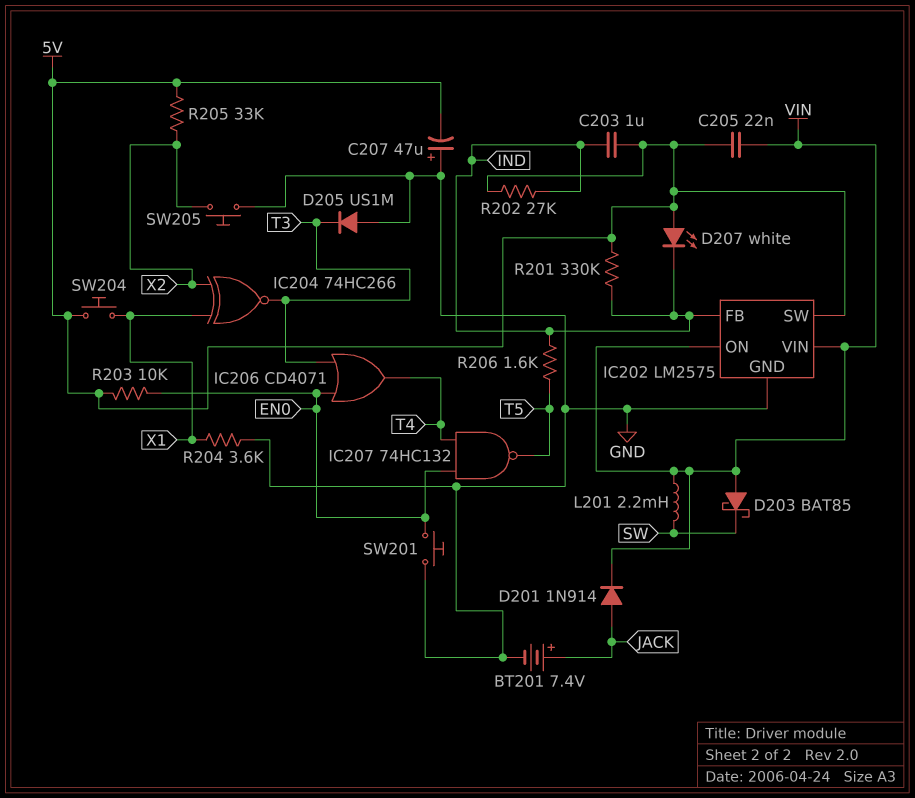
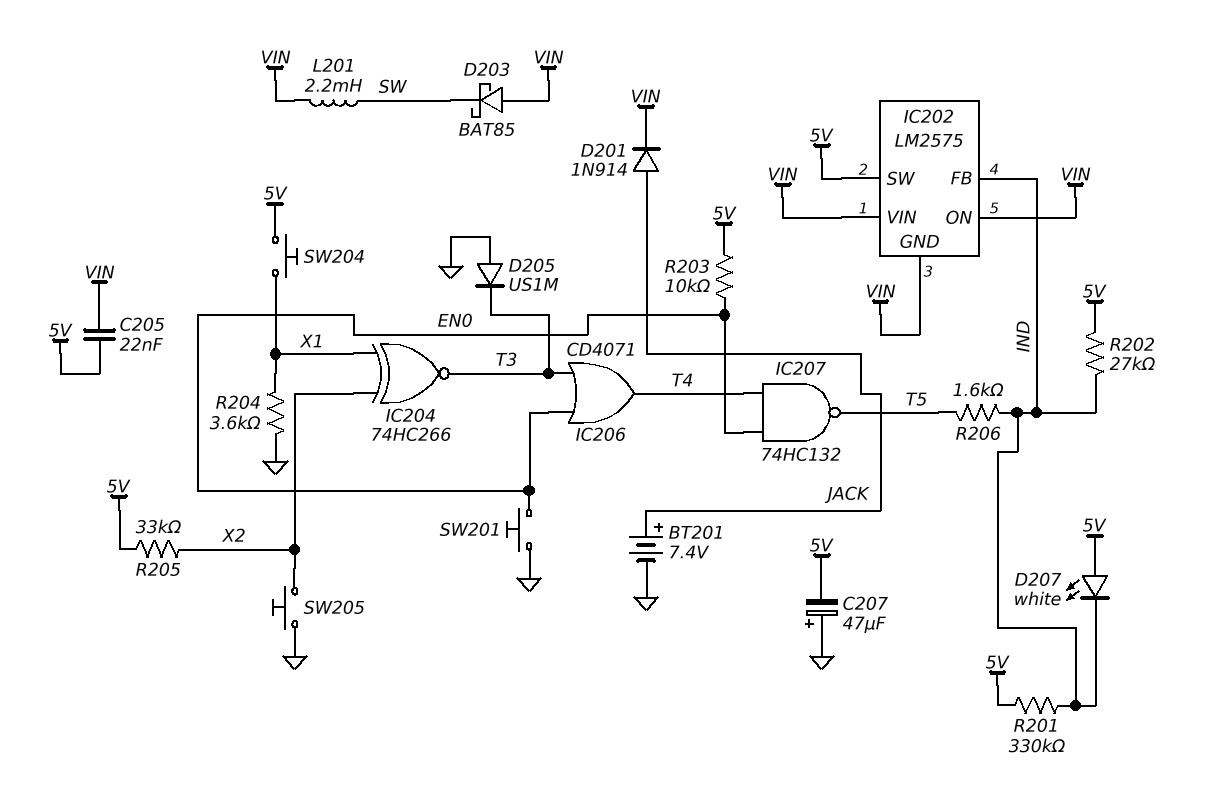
C203: 1uF (5V, IND) -> none
IC202 pin GND: GND -> VIN

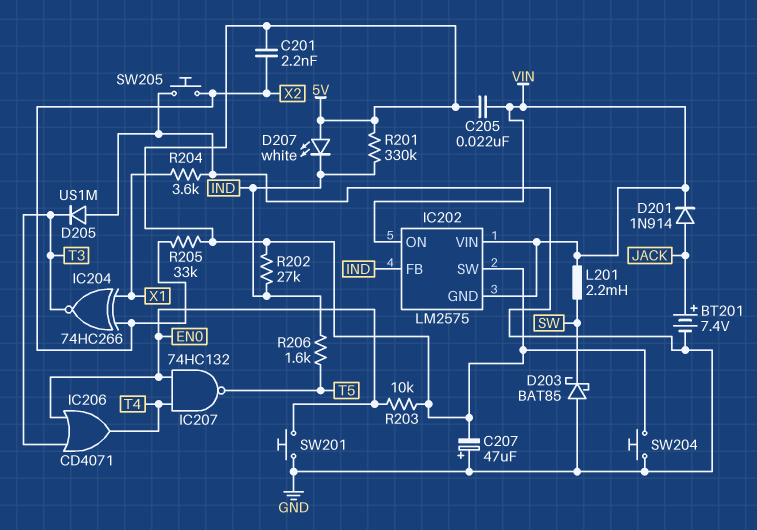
C201: none -> 2.2nF (5V, X2)
D203: schottky BAT85 (A VIN, K SW) -> schottky BAT85 (A GND, K SW)
SW204: button (5V, X1) -> button (5V, GND)

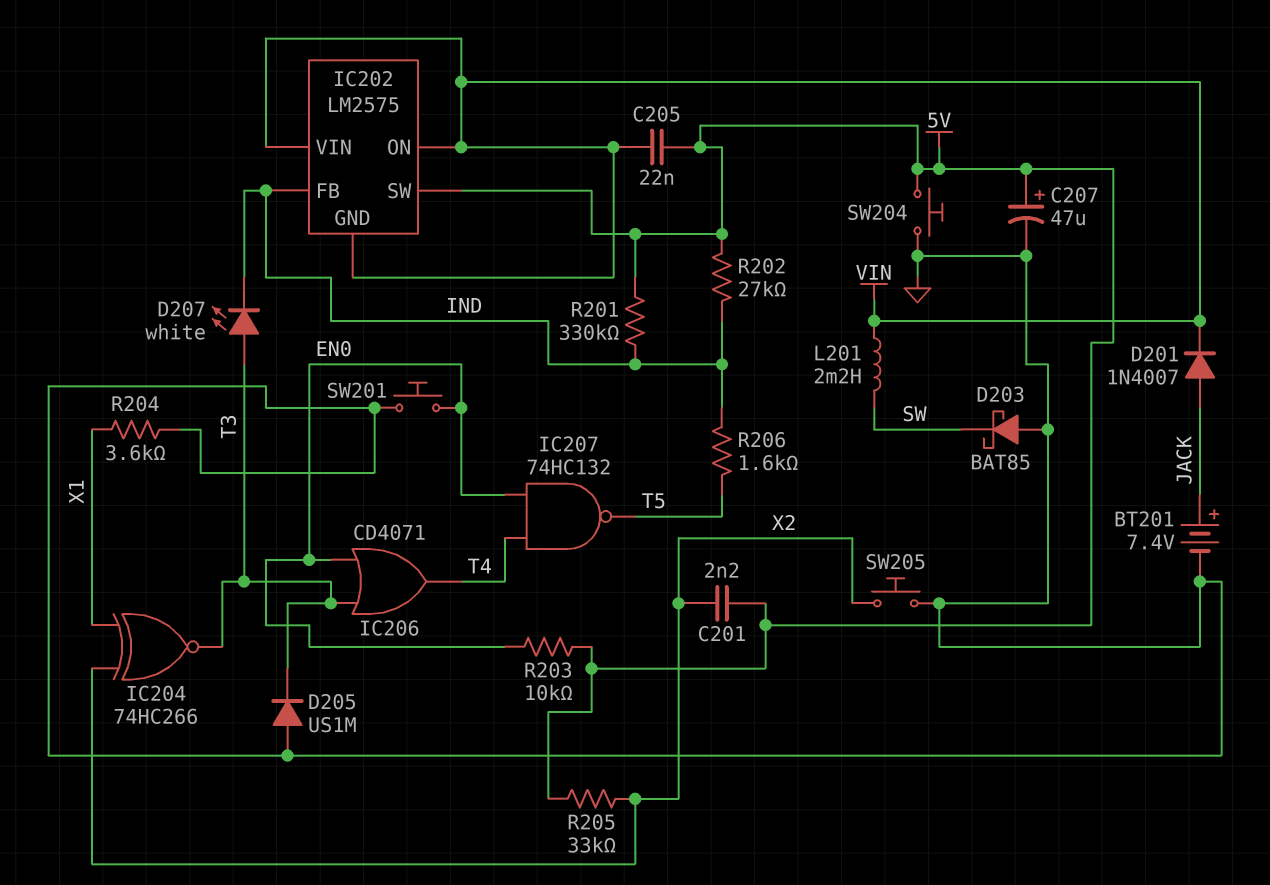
C207: 47uF (plus GND, minus 5V) -> 47uF (plus 5V, minus GND)
D201: diode 1N914 (A JACK, K VIN) -> diode 1N4007 (A JACK, K VIN)
D207: LED white (A 5V, K IND) -> LED white (A T3, K IND)

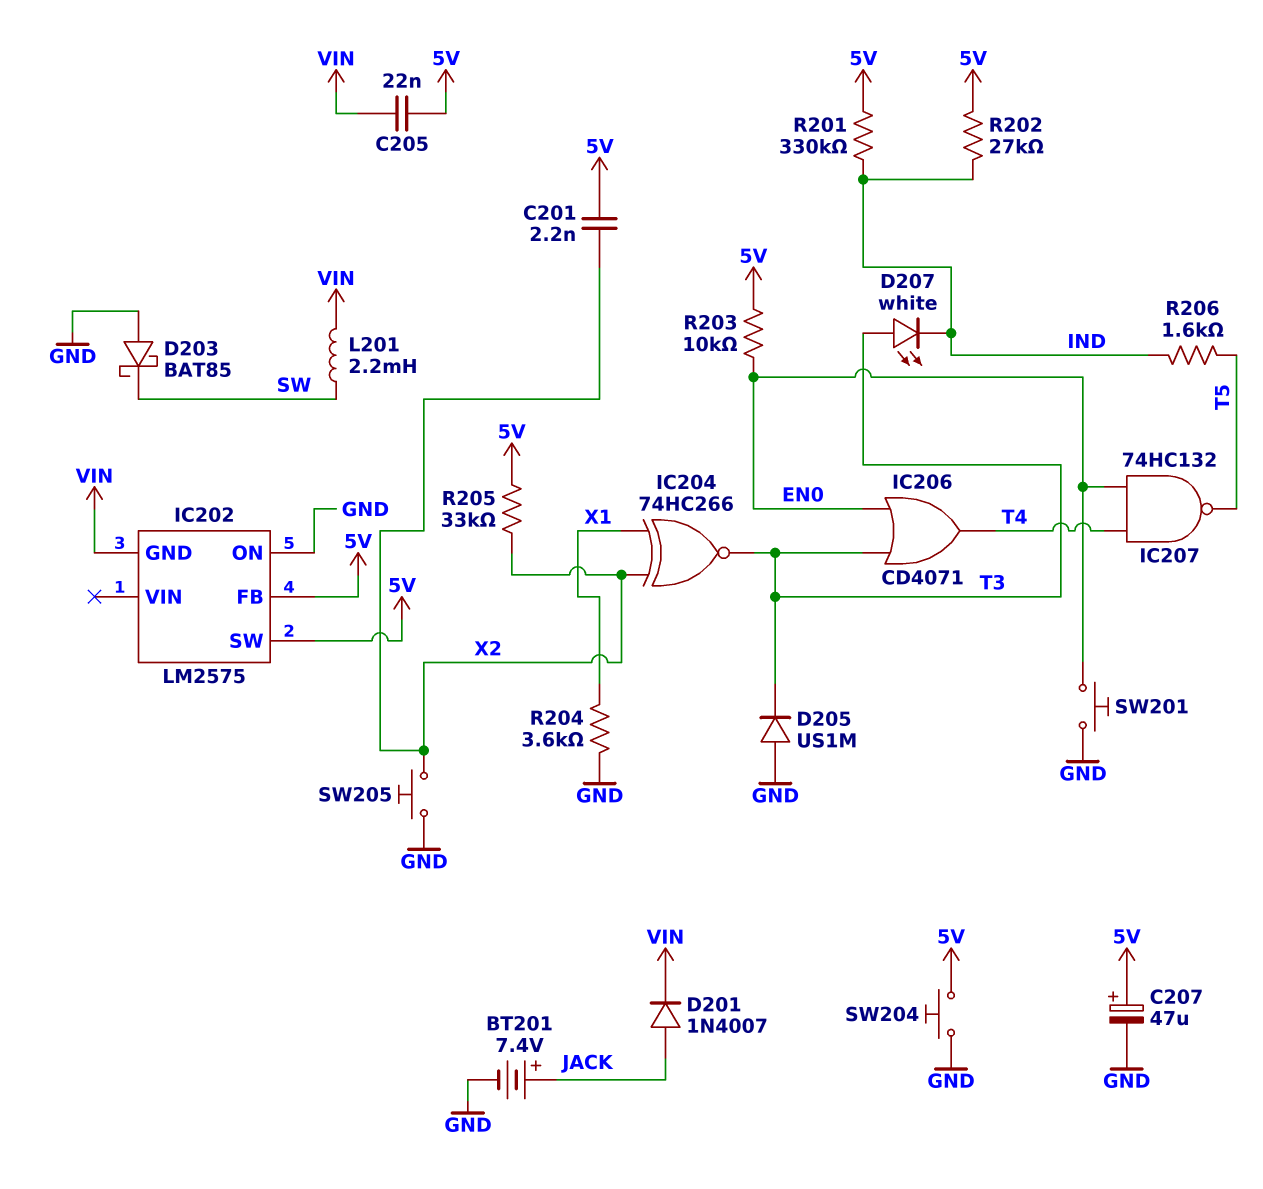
IC202 pin FB: IND -> 5V
IC202 pin ON: VIN -> GND
IC202 pin VIN: VIN -> none

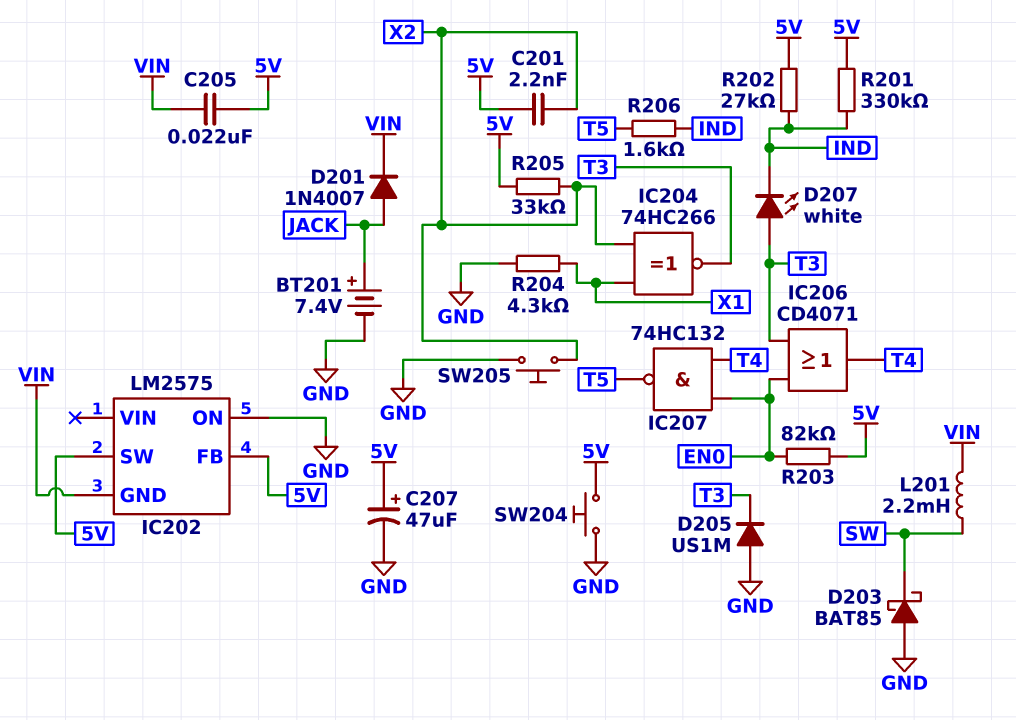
R203: 10k (5V, EN0) -> 82k (5V, EN0)
R204: 3.6k (GND, X1) -> 4.3k (GND, X1)
SW201: button (EN0, GND) -> none

